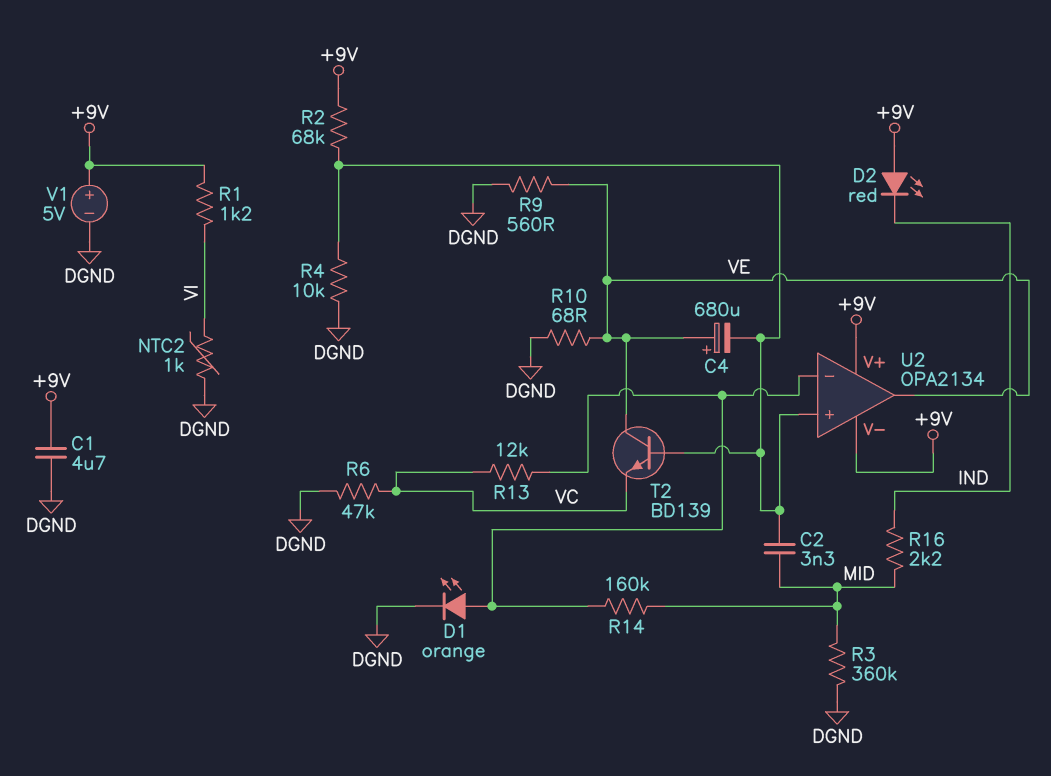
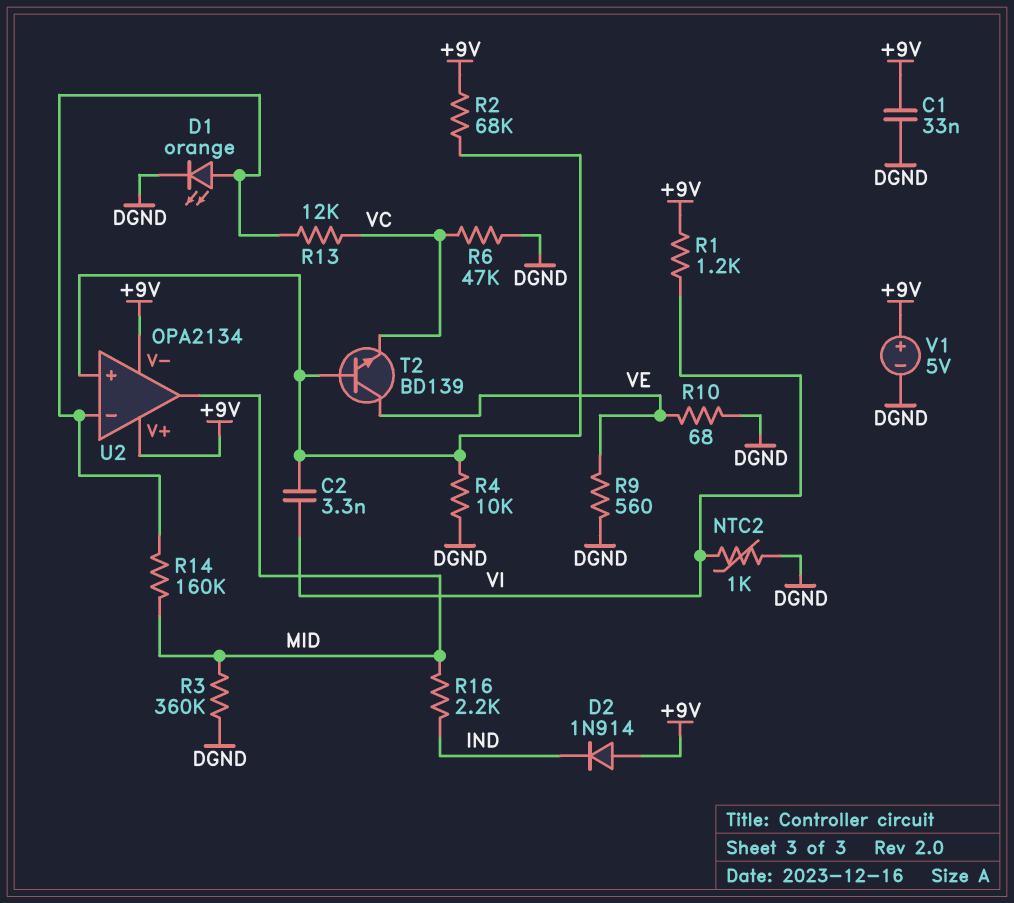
C1: 4.7uF (+9V, DGND) -> 33nF (+9V, DGND)
C2: 3.3nF (MID, U2/in+) -> 3.3nF (U2/in+, VI)
C4: 680uF (plus VE, minus U2/in+) -> none
D2: LED red (A +9V, K IND) -> diode 1N914 (A +9V, K IND)
U2 pin out: VE -> MID

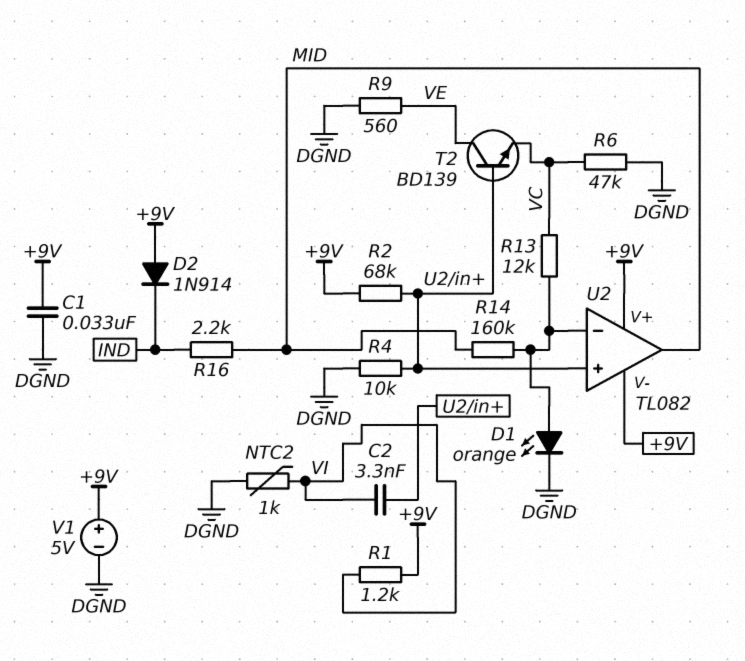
R3: 360k (DGND, MID) -> none
R10: 68 (DGND, VE) -> none
U2: OPA2134 -> TL082

